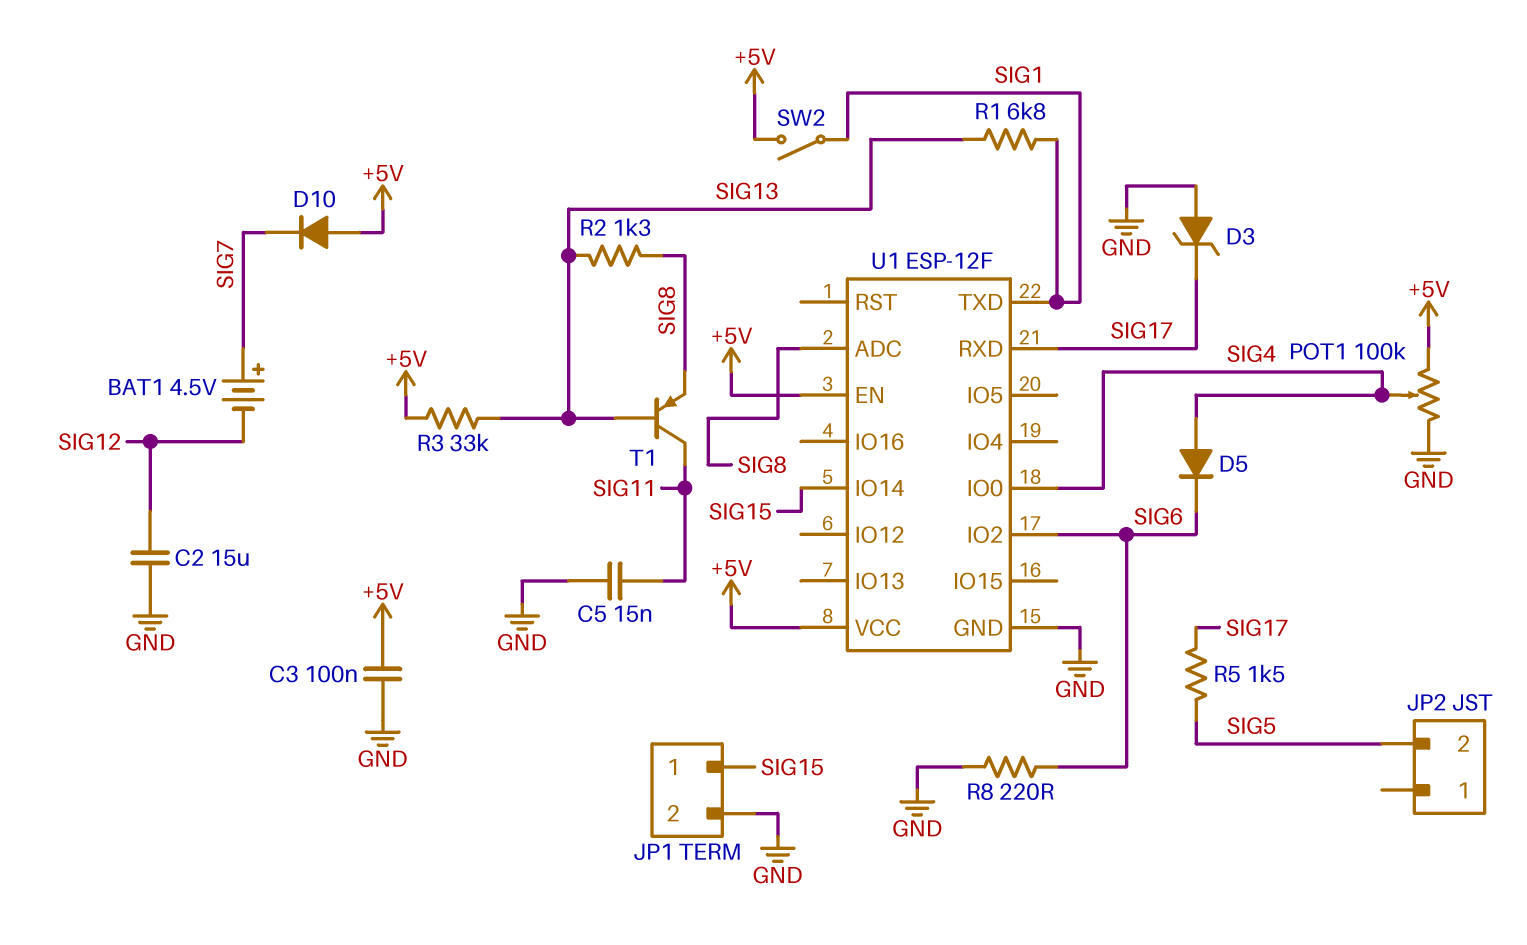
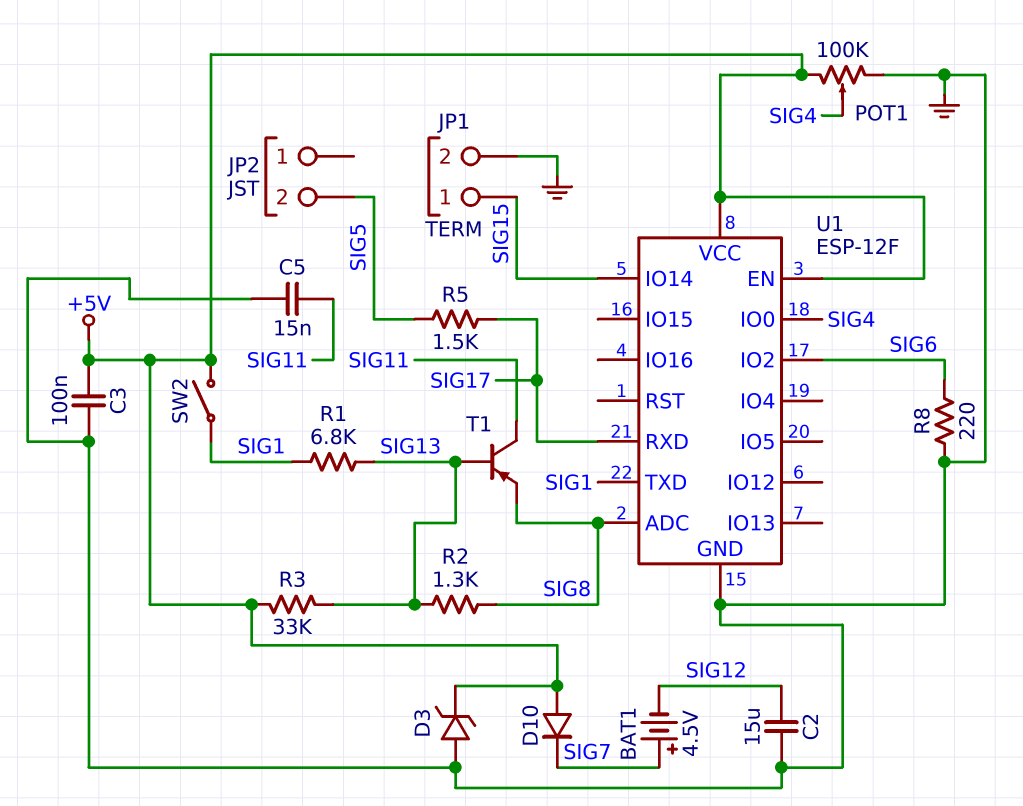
D3: zener (A GND, K SIG17) -> zener (A GND, K +5V)
D5: diode (A SIG4, K SIG6) -> none

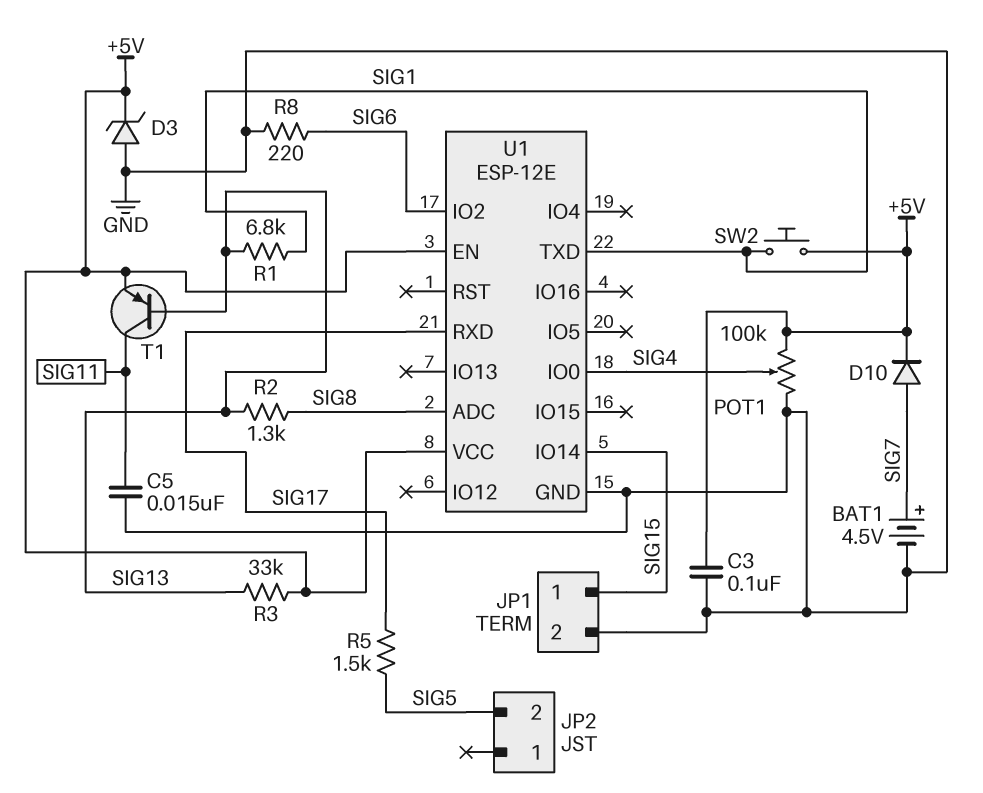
BAT1: 4.5V (plus SIG7, minus SIG12) -> 4.5V (plus SIG7, minus GND)
C2: 15uF (GND, SIG12) -> none
D10: diode (A +5V, K SIG7) -> diode (A SIG7, K +5V)
SW2: switch (+5V, SIG1) -> button (+5V, SIG1)
T1: PNP (B SIG13, C SIG11, E SIG8) -> PNP (B SIG13, C SIG11, E +5V)
U1: ESP-12F -> ESP-12E

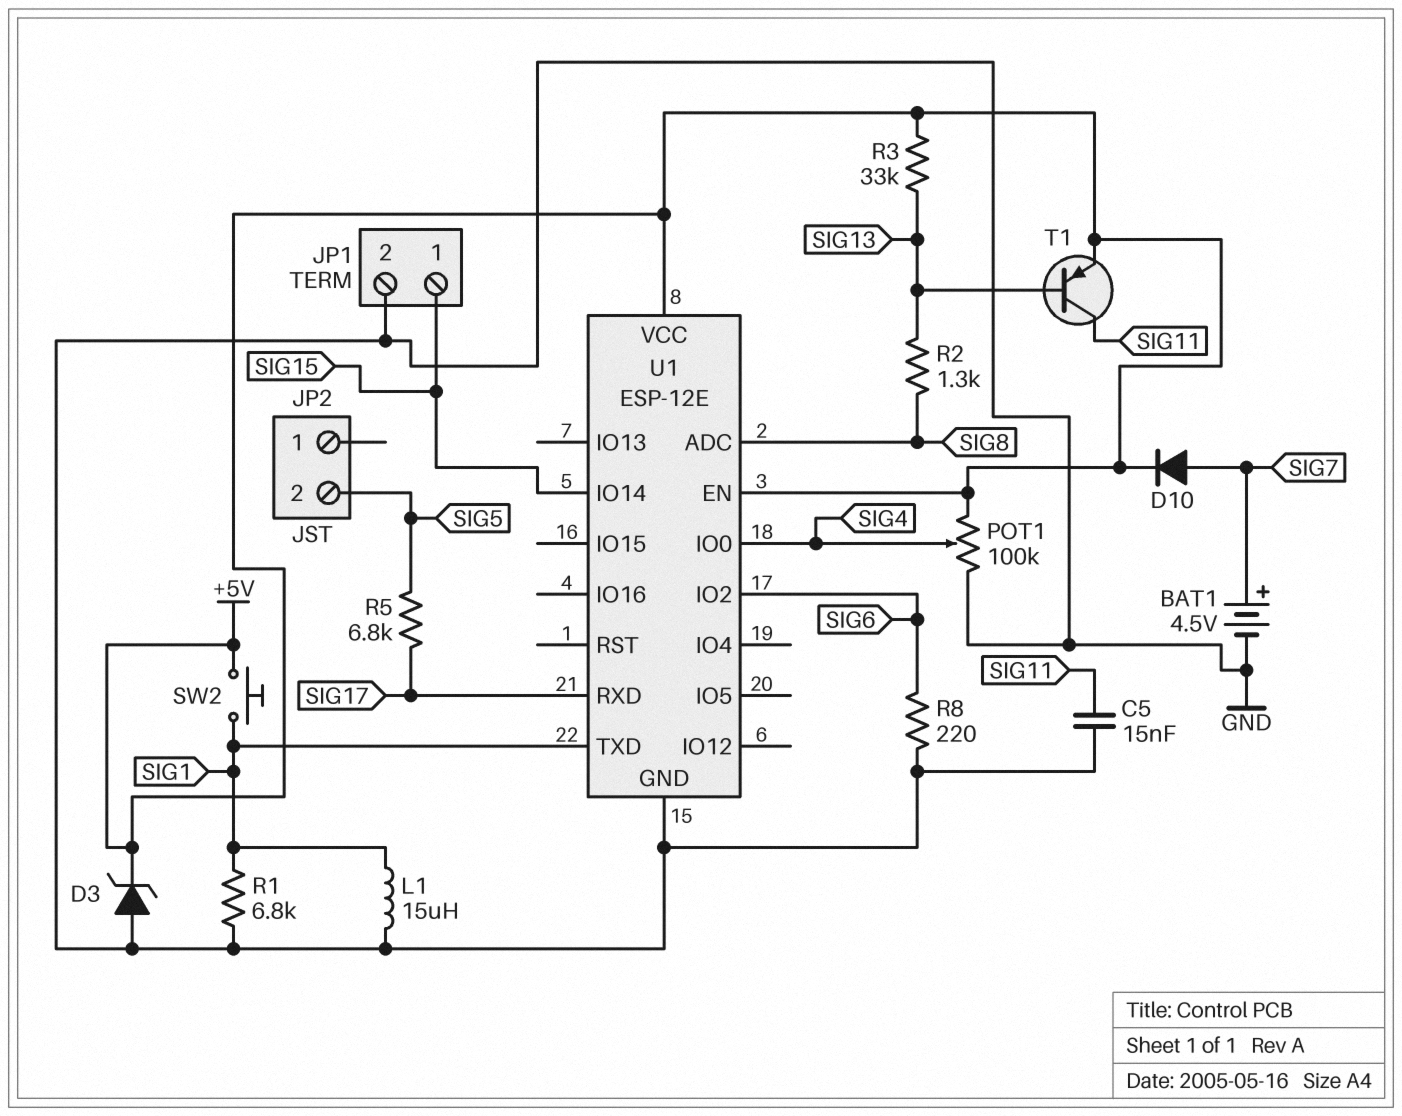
C3: 100nF (+5V, GND) -> none
L1: none -> 15uH (GND, SIG1)
R1: 6.8k (SIG1, SIG13) -> 6.8k (GND, SIG1)
R5: 1.5k (SIG5, SIG17) -> 6.8k (SIG5, SIG17)

